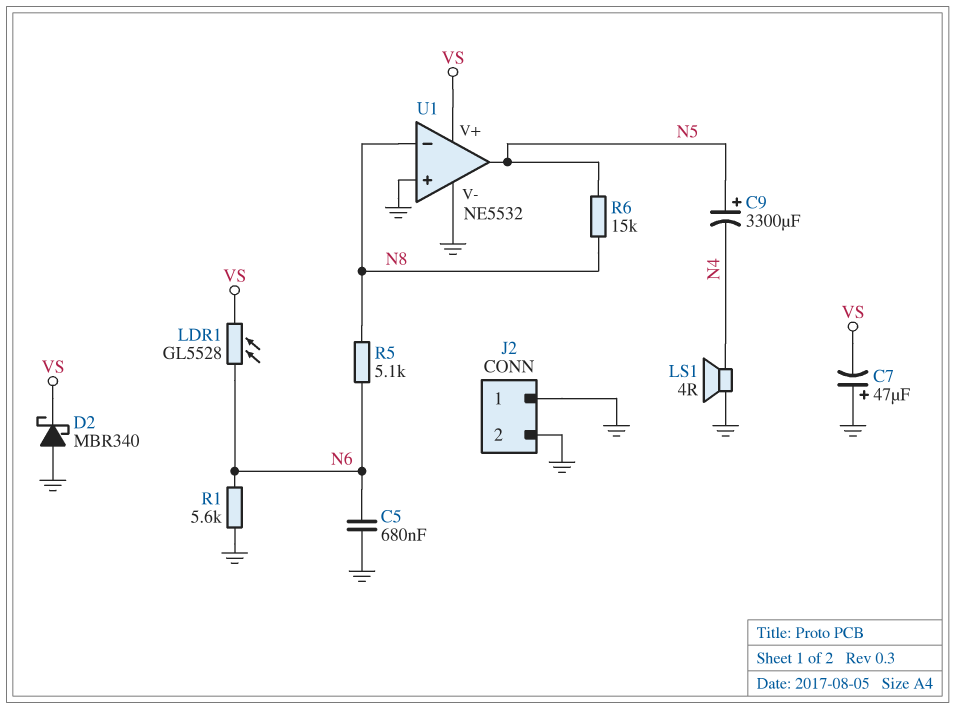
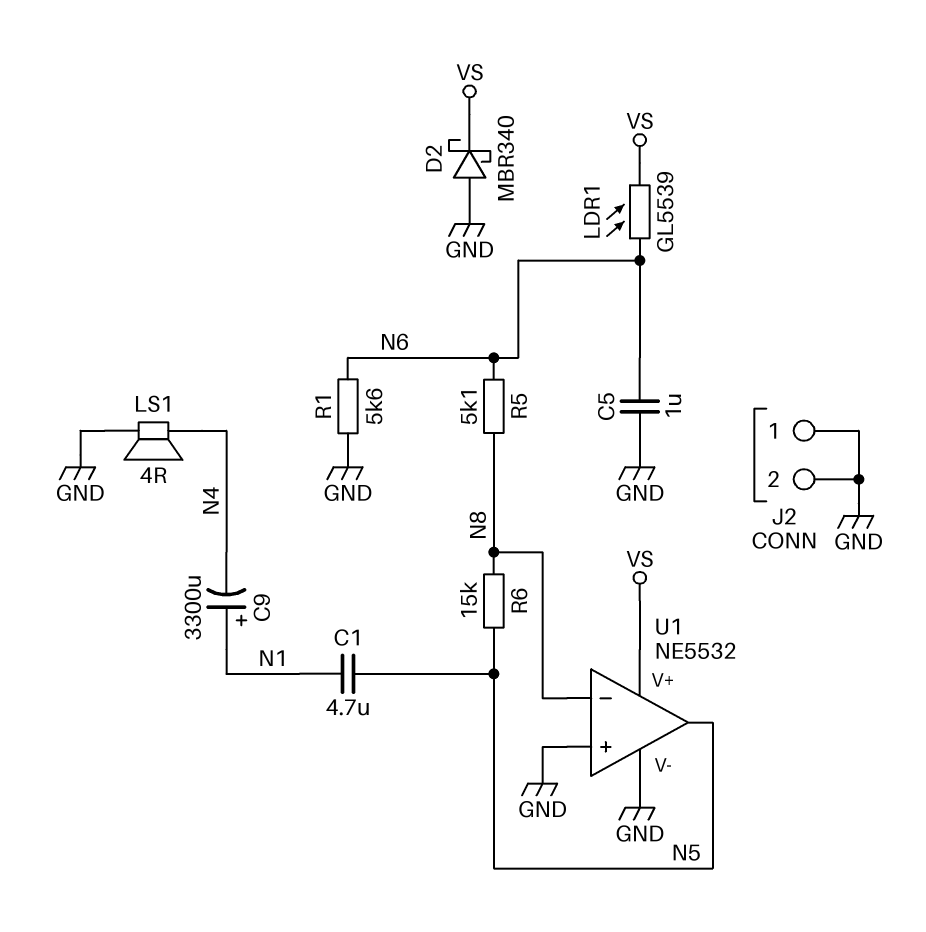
C1: none -> 4.7uF (N1, N5)
C5: 680nF (GND, N6) -> 1uF (GND, N6)
C7: 47uF (plus GND, minus VS) -> none
C9: 3300uF (plus N5, minus N4) -> 3300uF (plus N1, minus N4)
LDR1: GL5528 (N6, VS) -> GL5539 (N6, VS)

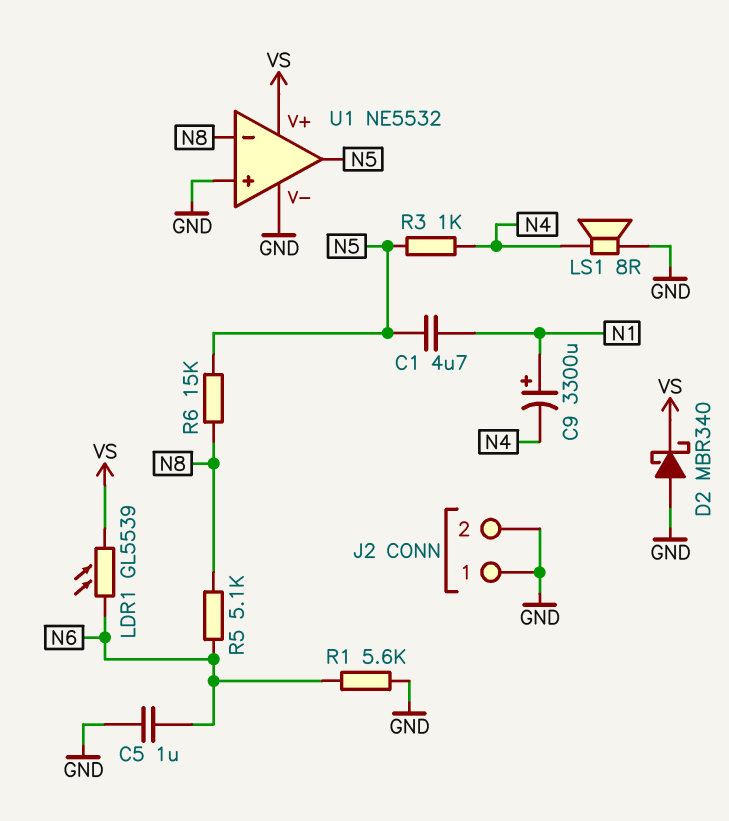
LS1: speaker 4R (GND, N4) -> speaker 8R (GND, N4)
R3: none -> 1k (N4, N5)

